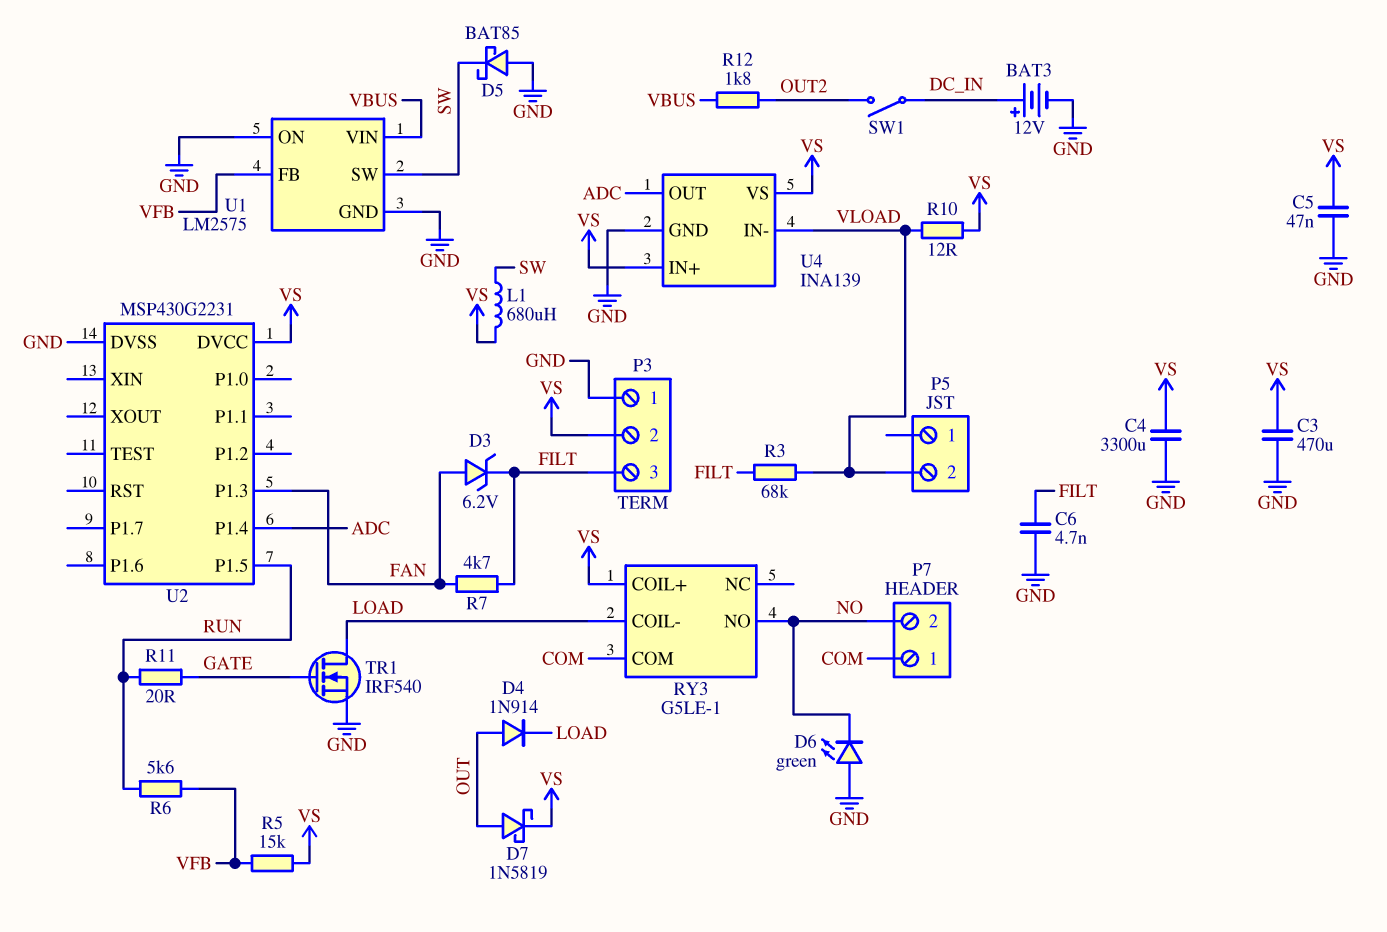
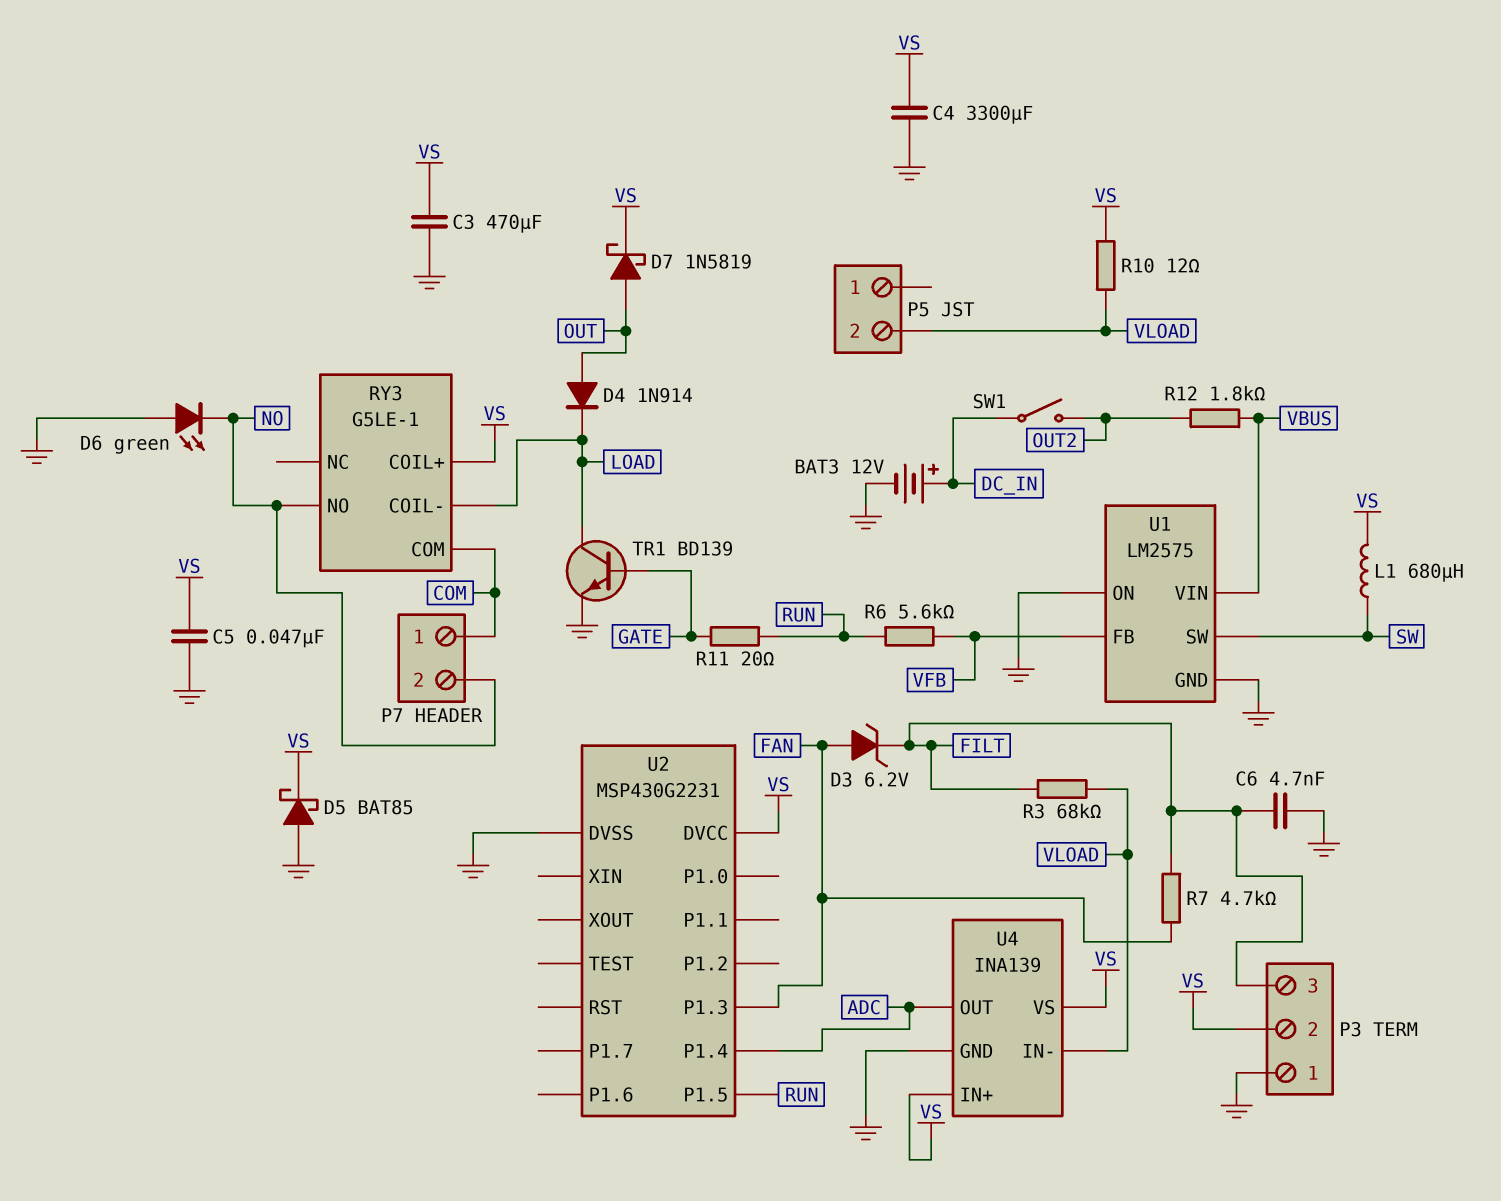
D5: schottky BAT85 (A GND, K SW) -> schottky BAT85 (A GND, K VS)
R5: 15k (VFB, VS) -> none
TR1: NMOS IRF540 (G GATE, D LOAD, S GND) -> NPN BD139 (B GATE, C LOAD, E GND)

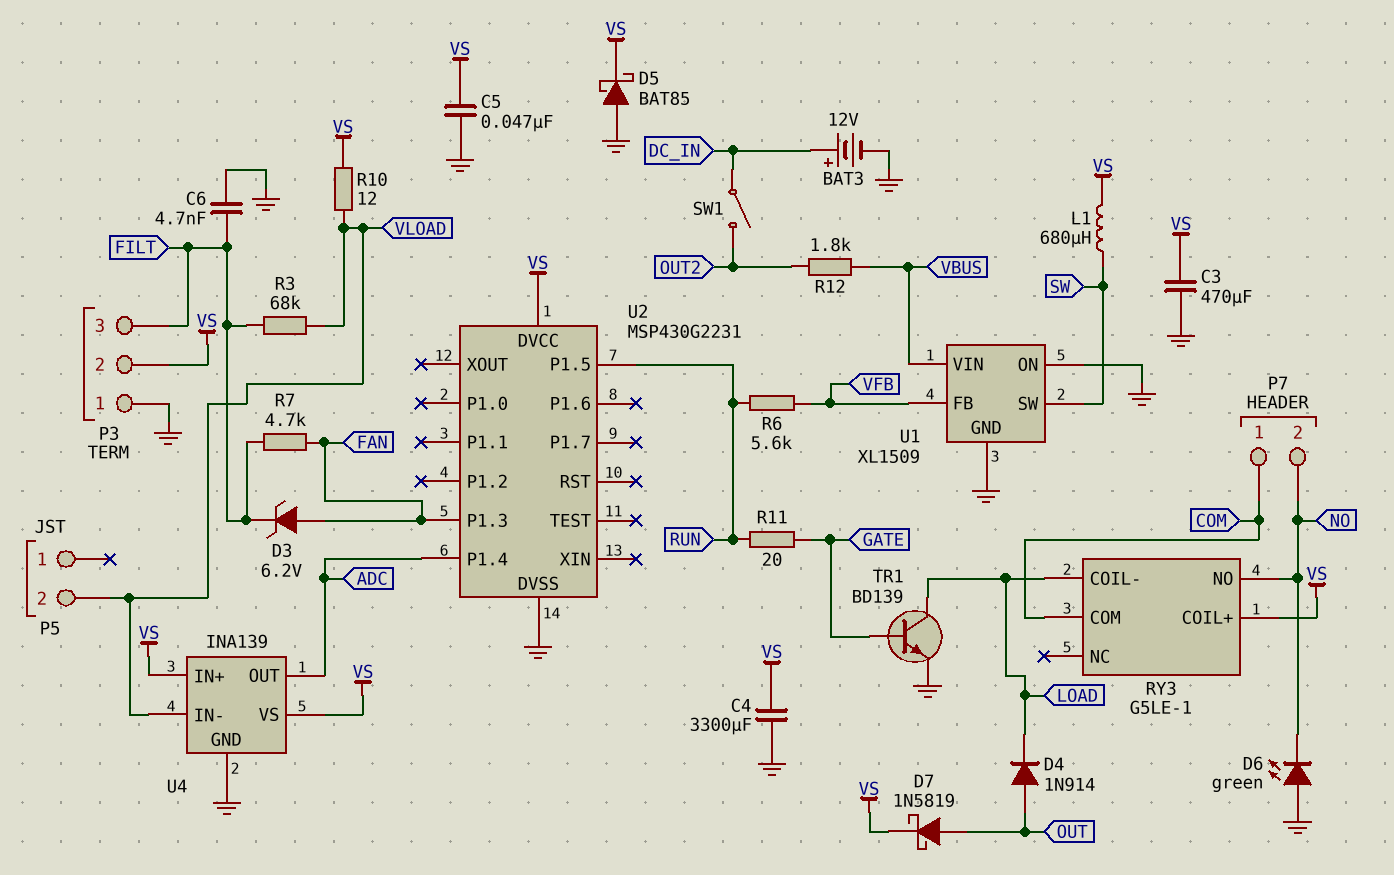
U1: LM2575 -> XL1509

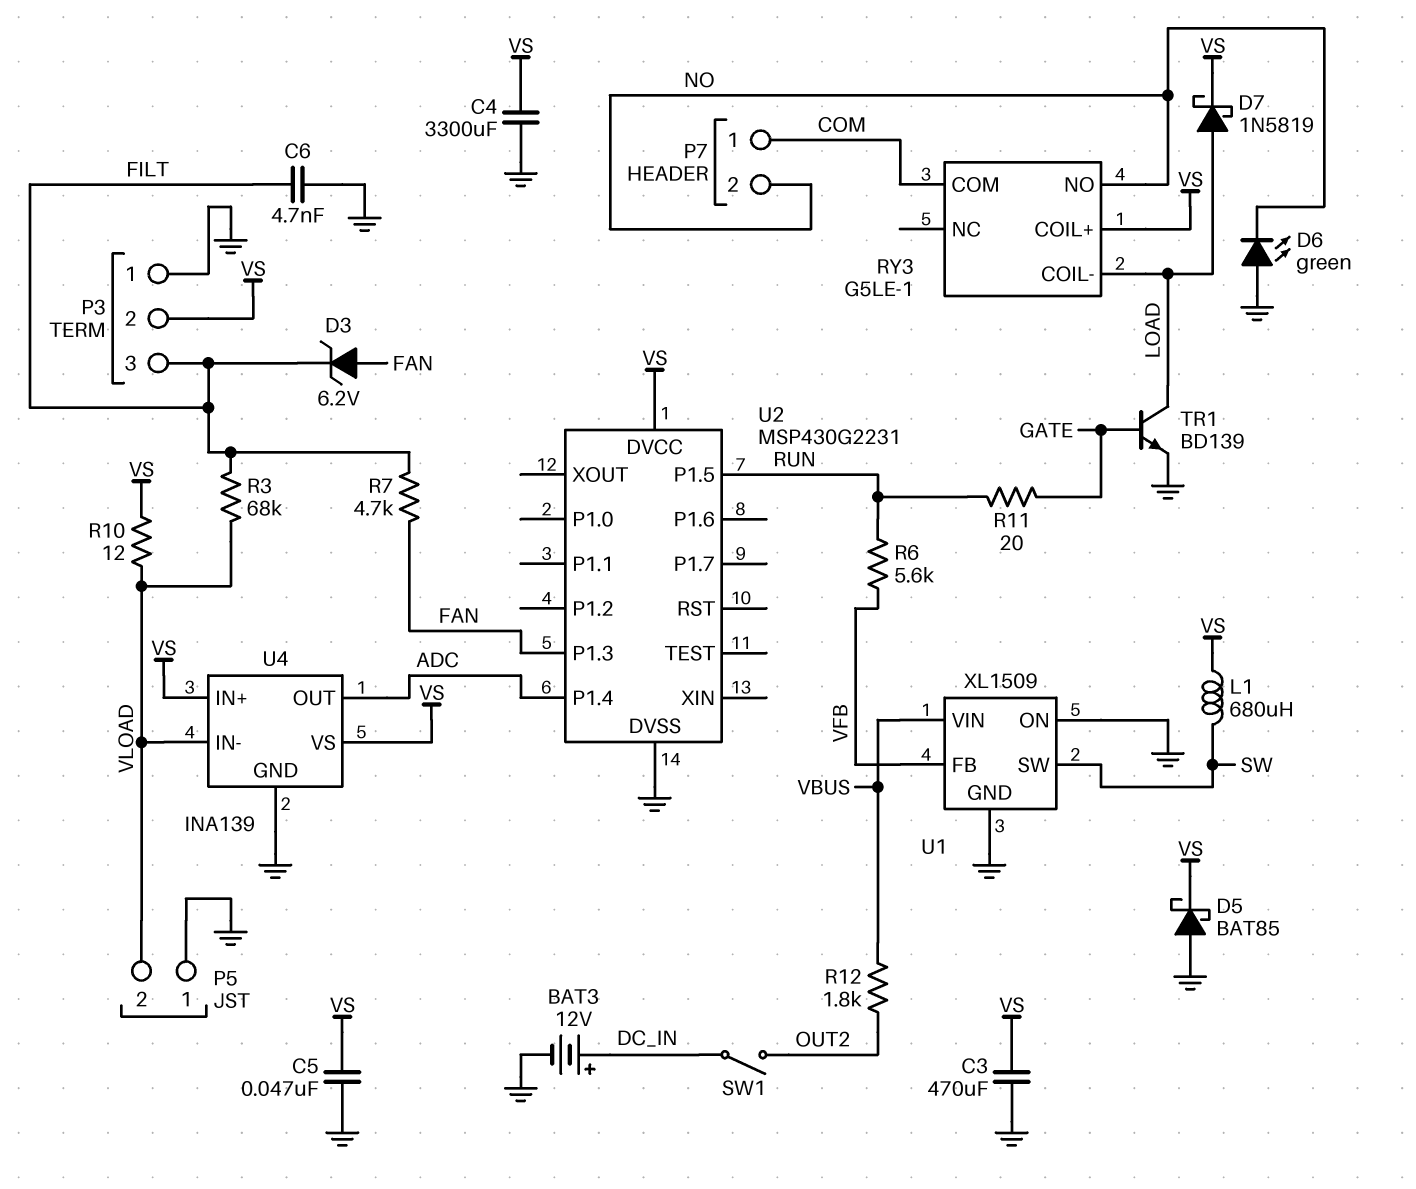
D4: diode 1N914 (A OUT, K LOAD) -> none
D7: schottky 1N5819 (A OUT, K VS) -> schottky 1N5819 (A LOAD, K VS)
P5 pin 1: none -> GND

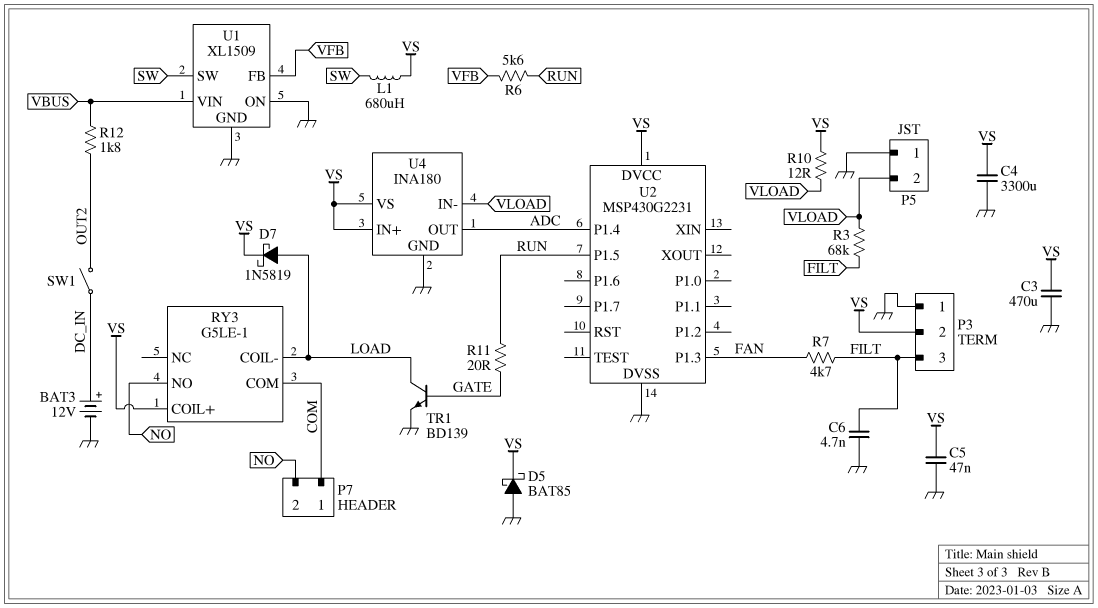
D3: zener 6.2V (A FAN, K FILT) -> none
D6: LED green (A GND, K NO) -> none
U4: INA139 -> INA180

